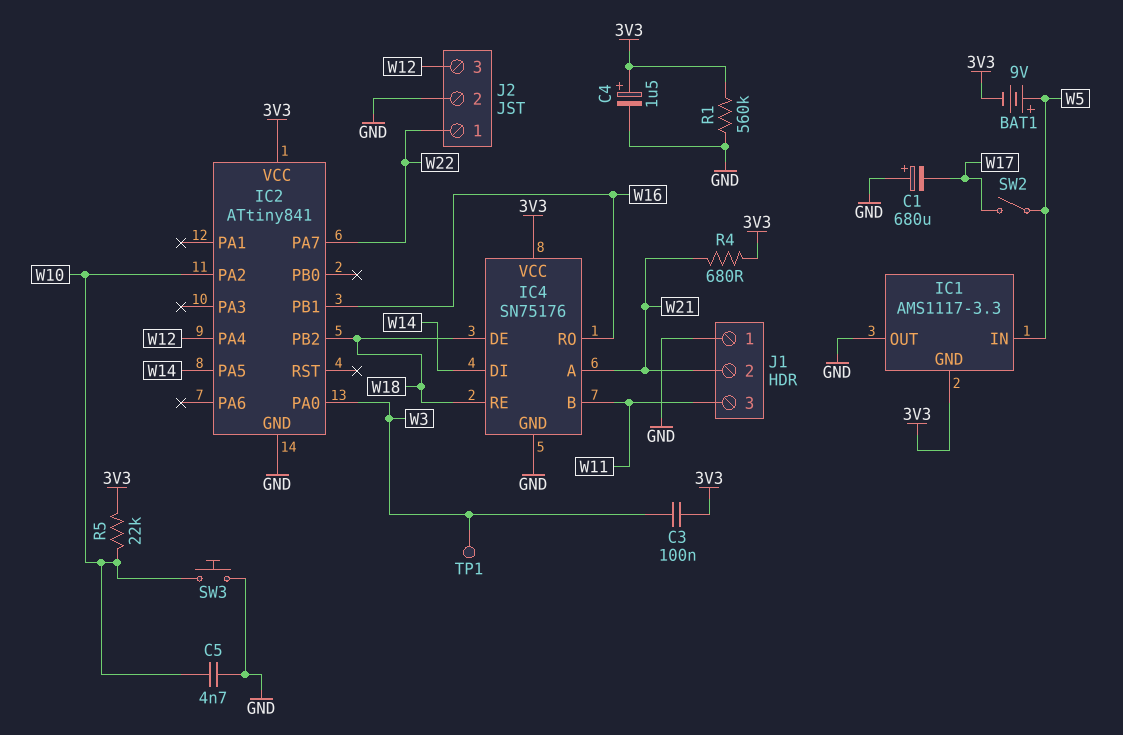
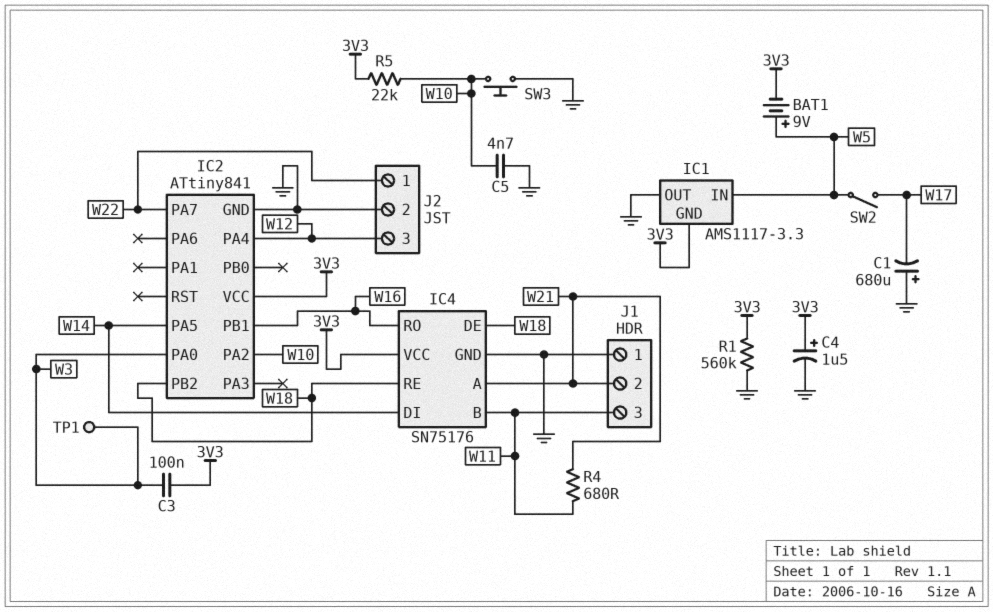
R4: 680 (3V3, W21) -> 680 (W11, W21)

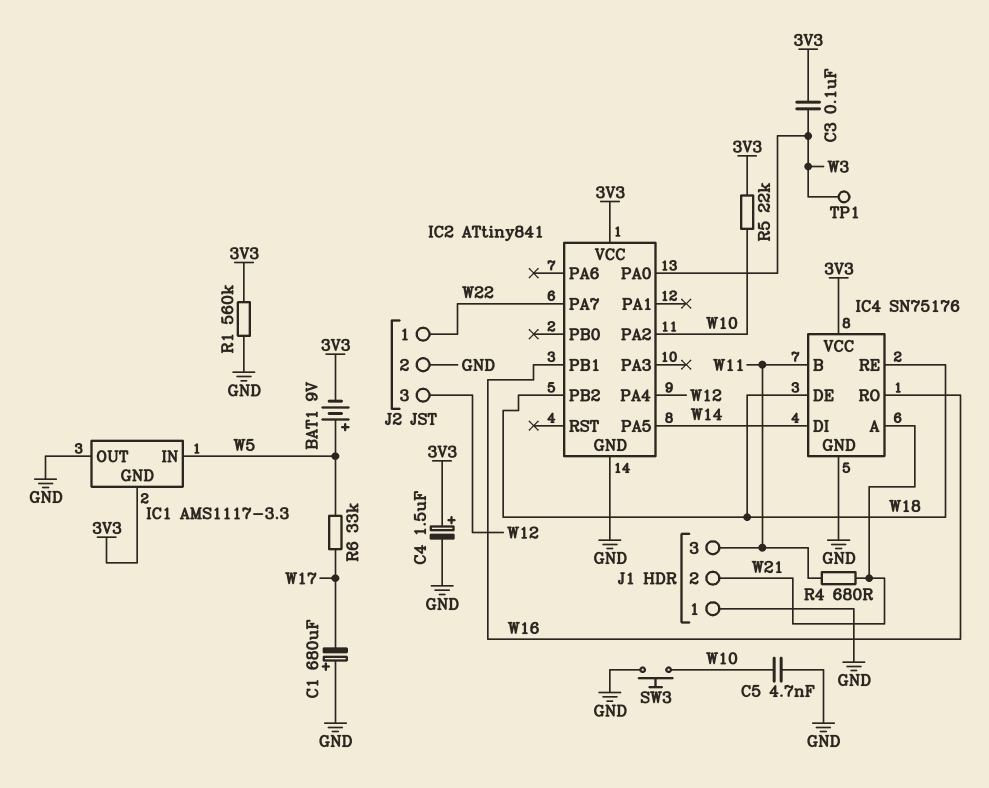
R6: none -> 33k (W5, W17)
SW2: switch (W5, W17) -> none

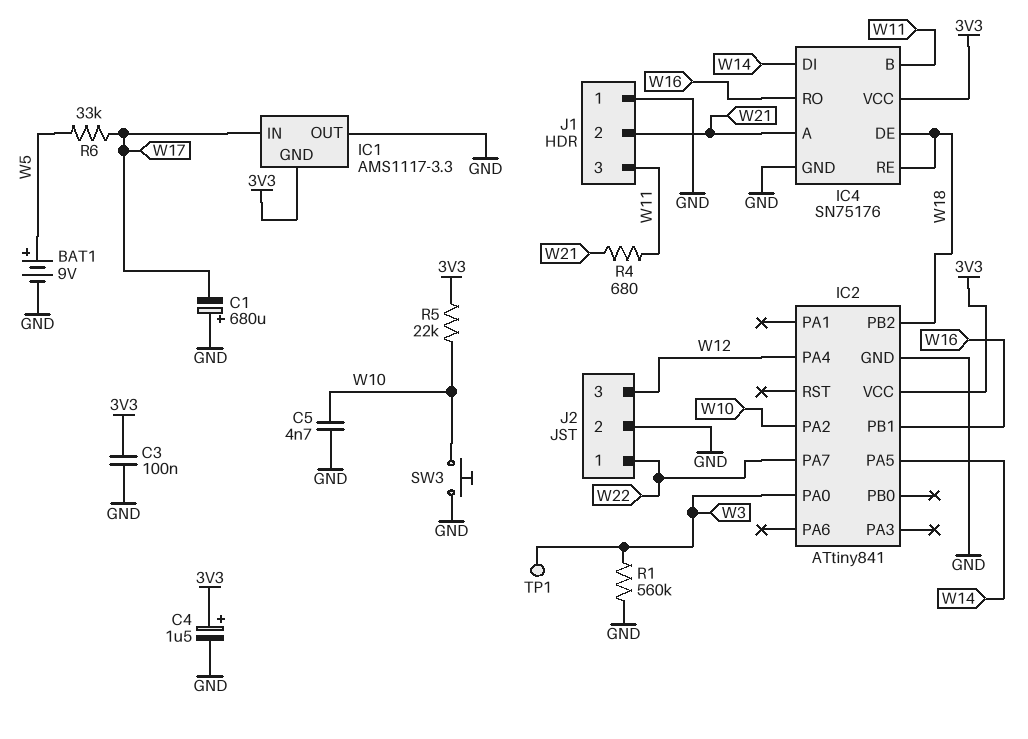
BAT1: 9V (plus W5, minus 3V3) -> 9V (plus W5, minus GND)
C3: 100nF (3V3, W3) -> 100nF (3V3, GND)
IC1 pin IN: W5 -> W17
R1: 560k (3V3, GND) -> 560k (GND, W3)

